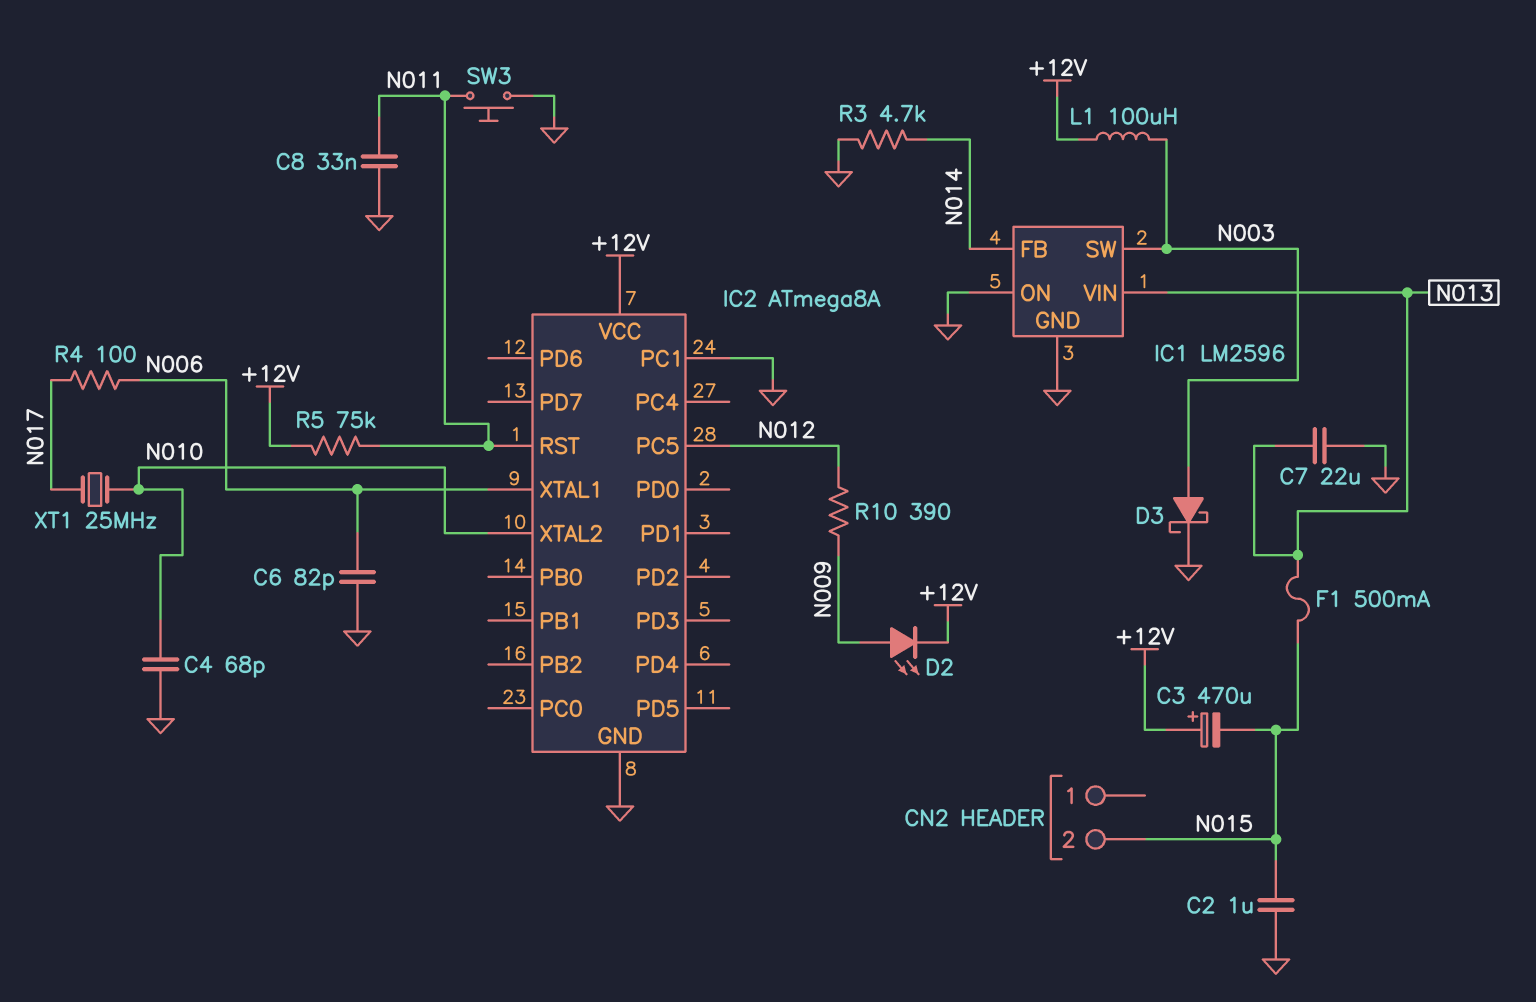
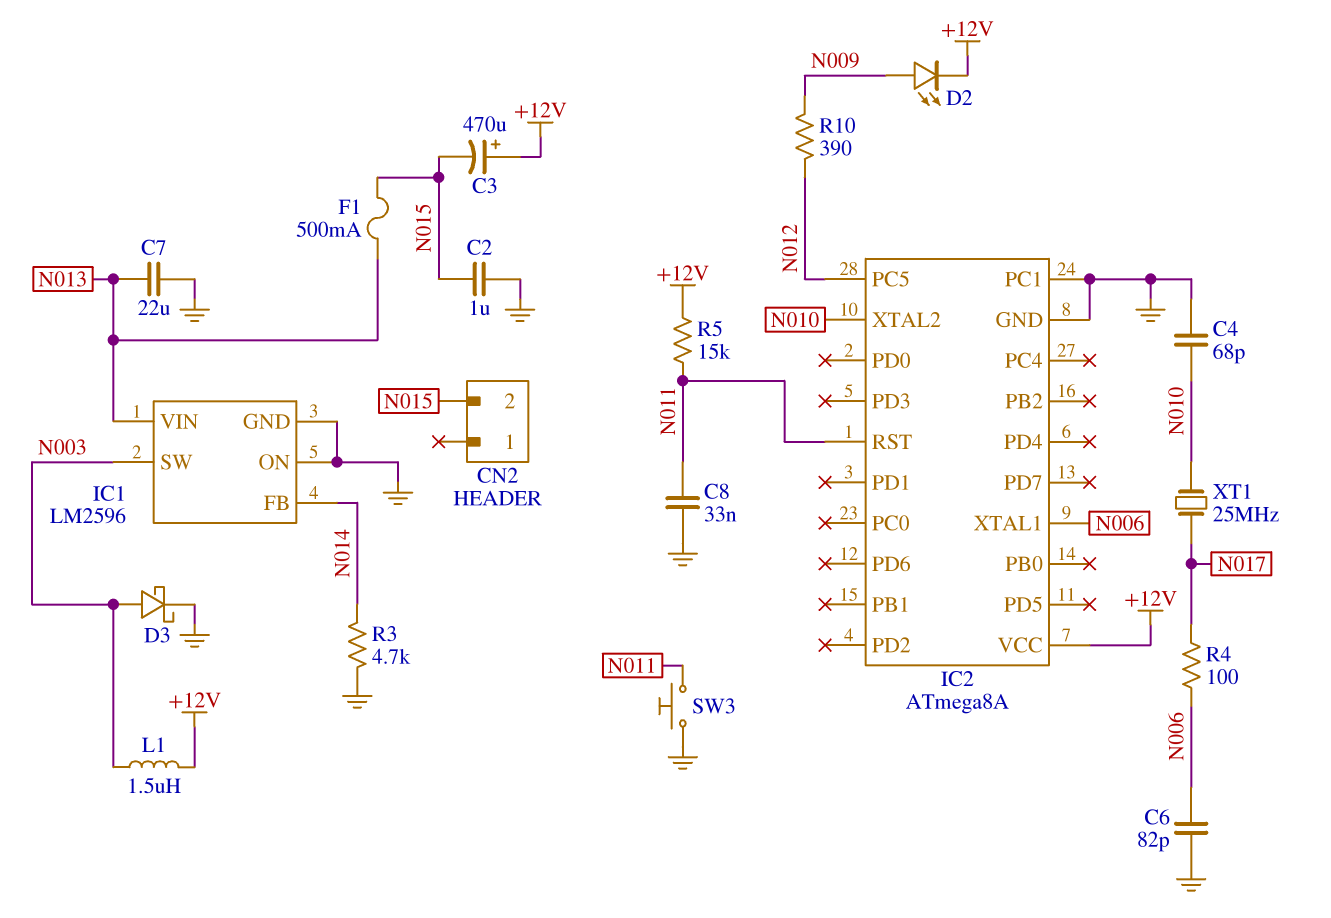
L1: 100uH (+12V, N003) -> 1.5uH (+12V, N003)
R5: 75k (+12V, N011) -> 15k (+12V, N011)

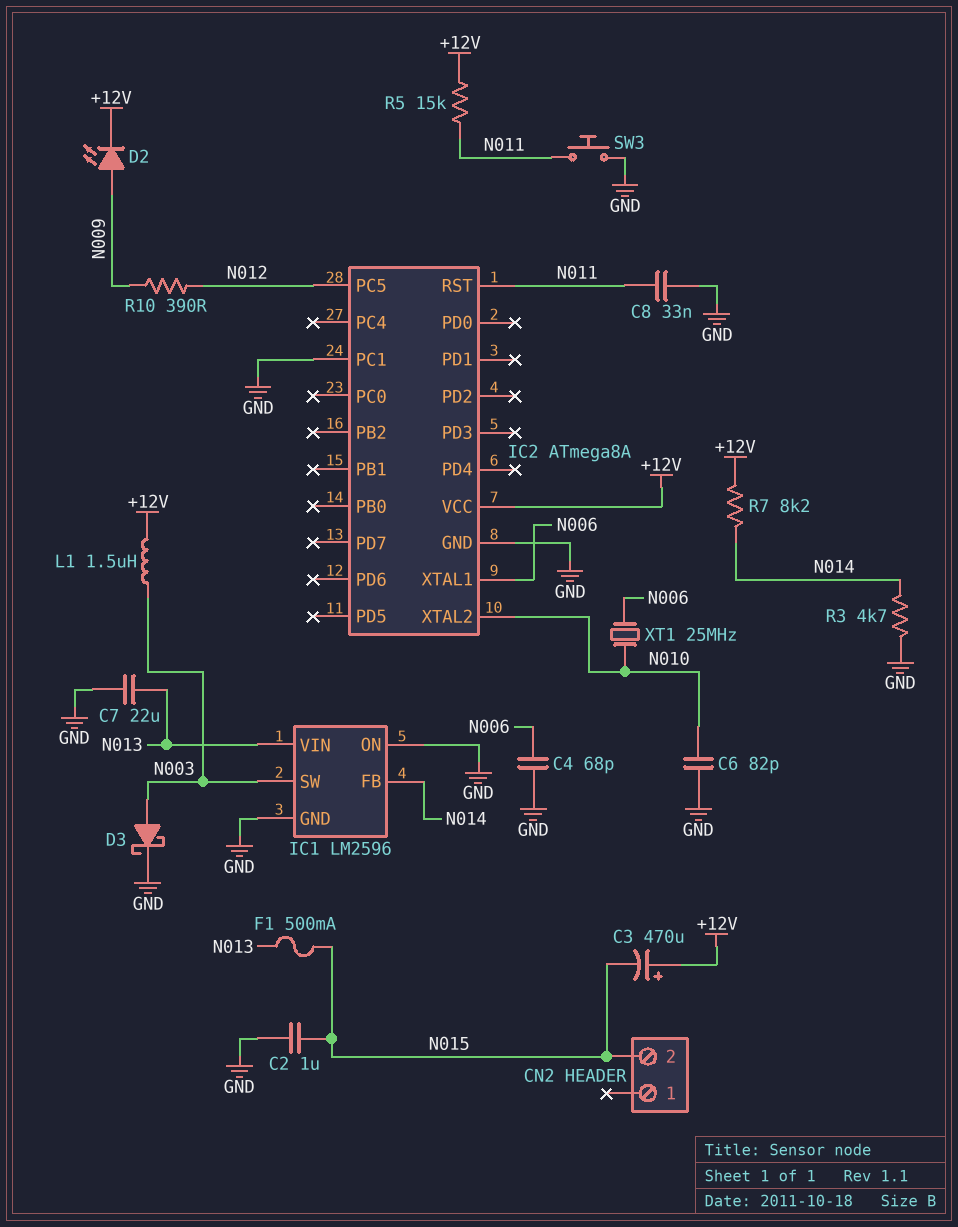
C4: 68pF (GND, N010) -> 68pF (GND, N006)
C6: 82pF (GND, N006) -> 82pF (GND, N010)
R4: 100 (N006, N017) -> none
R7: none -> 8.2k (+12V, N014)
XT1: 25MHz (N010, N017) -> 25MHz (N006, N010)

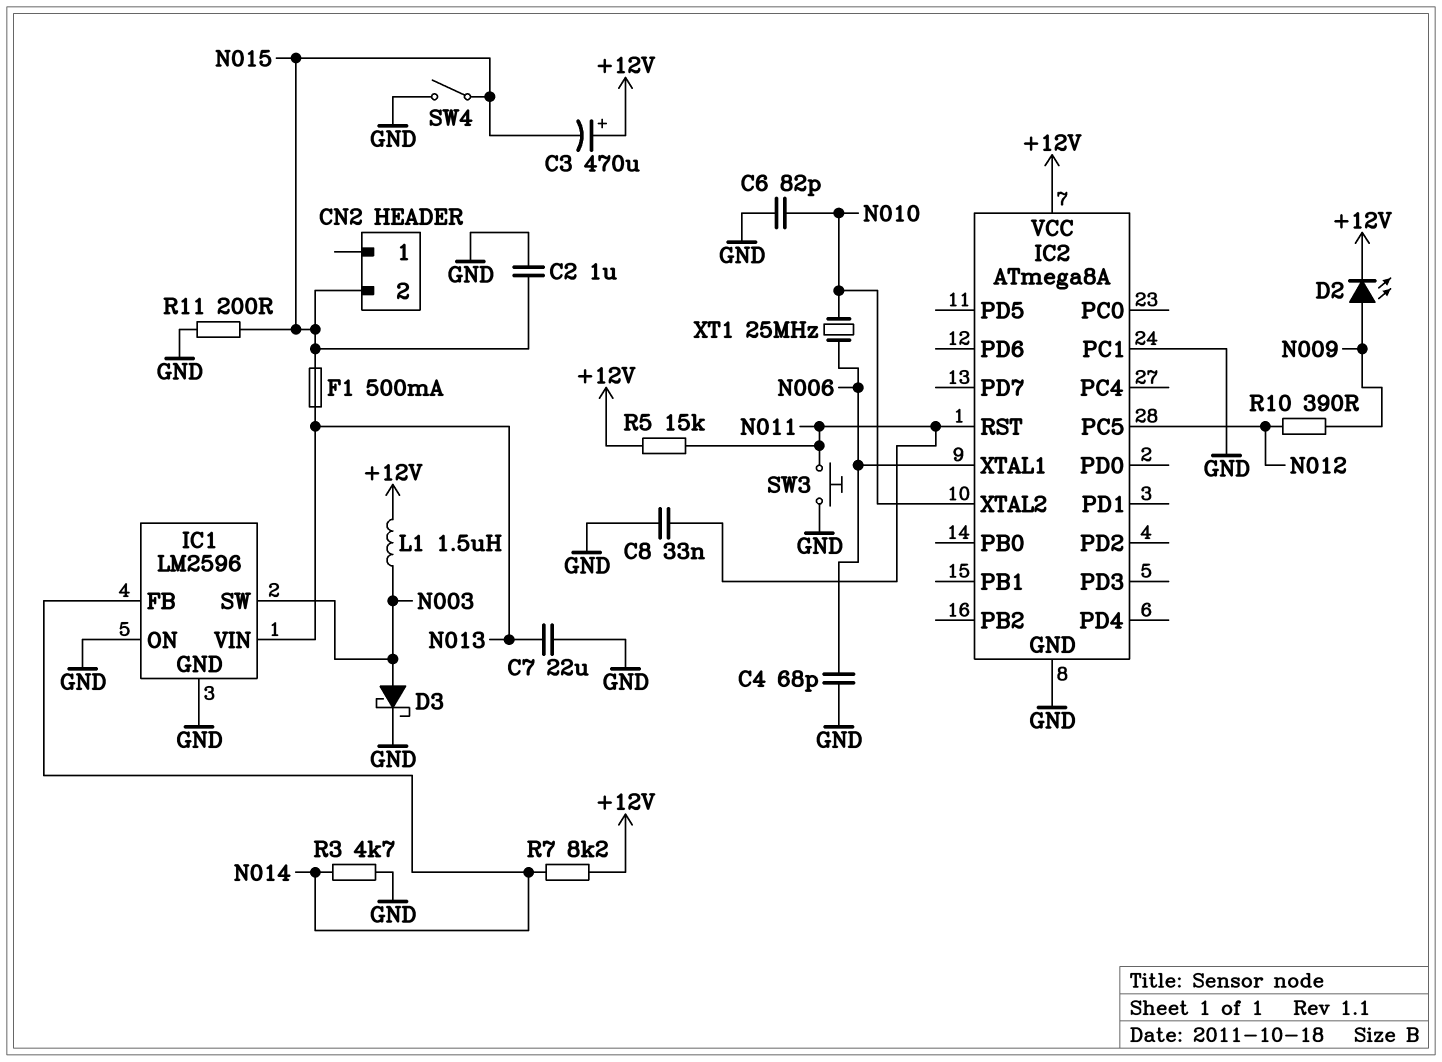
R11: none -> 200 (GND, N015)
SW4: none -> switch (GND, N015)

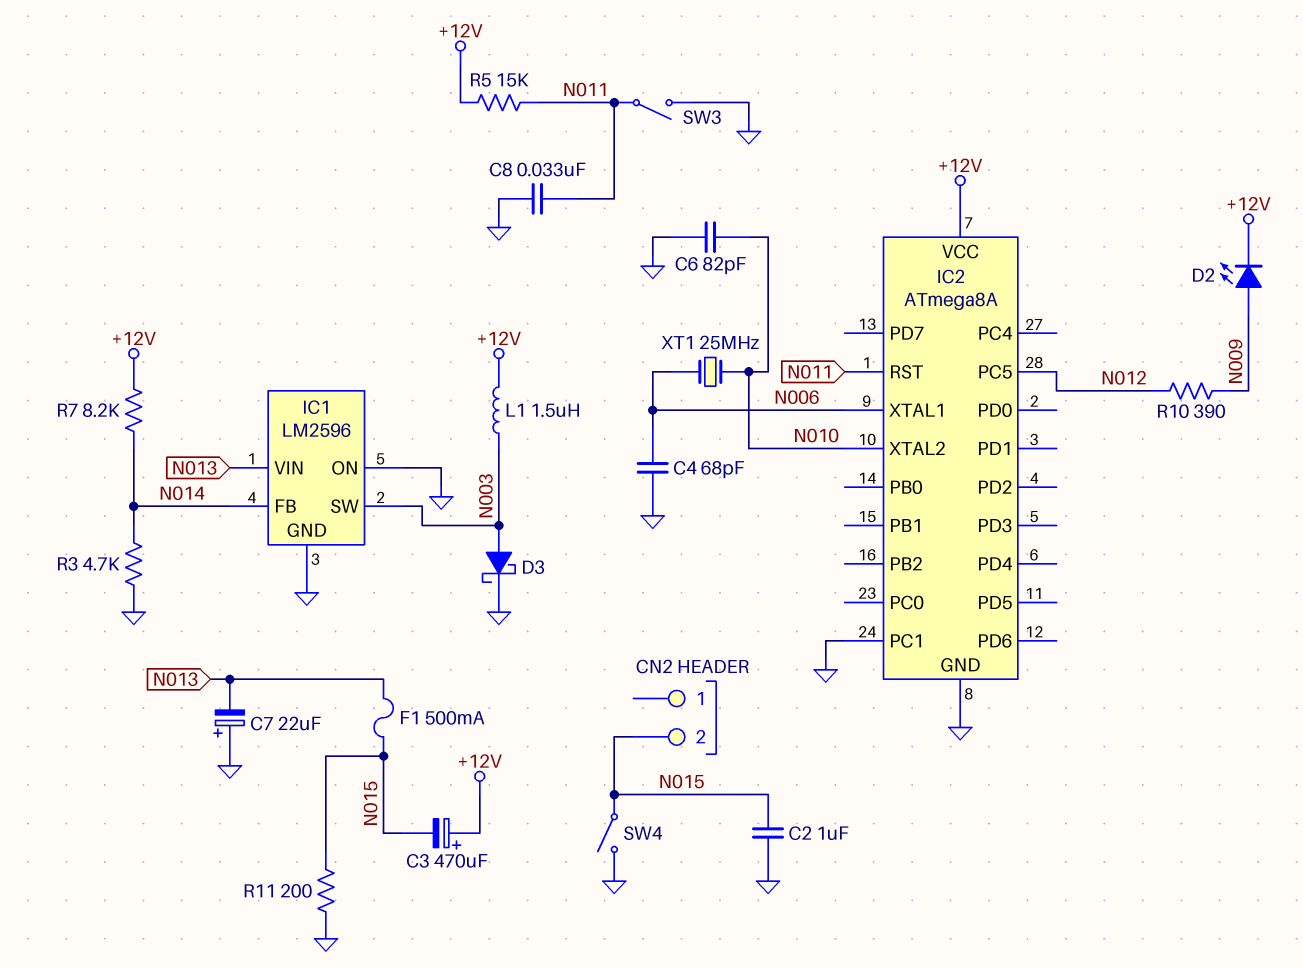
C7: 22uF (GND, N013) -> 22uF (plus GND, minus N013)
SW3: button (GND, N011) -> switch (GND, N011)

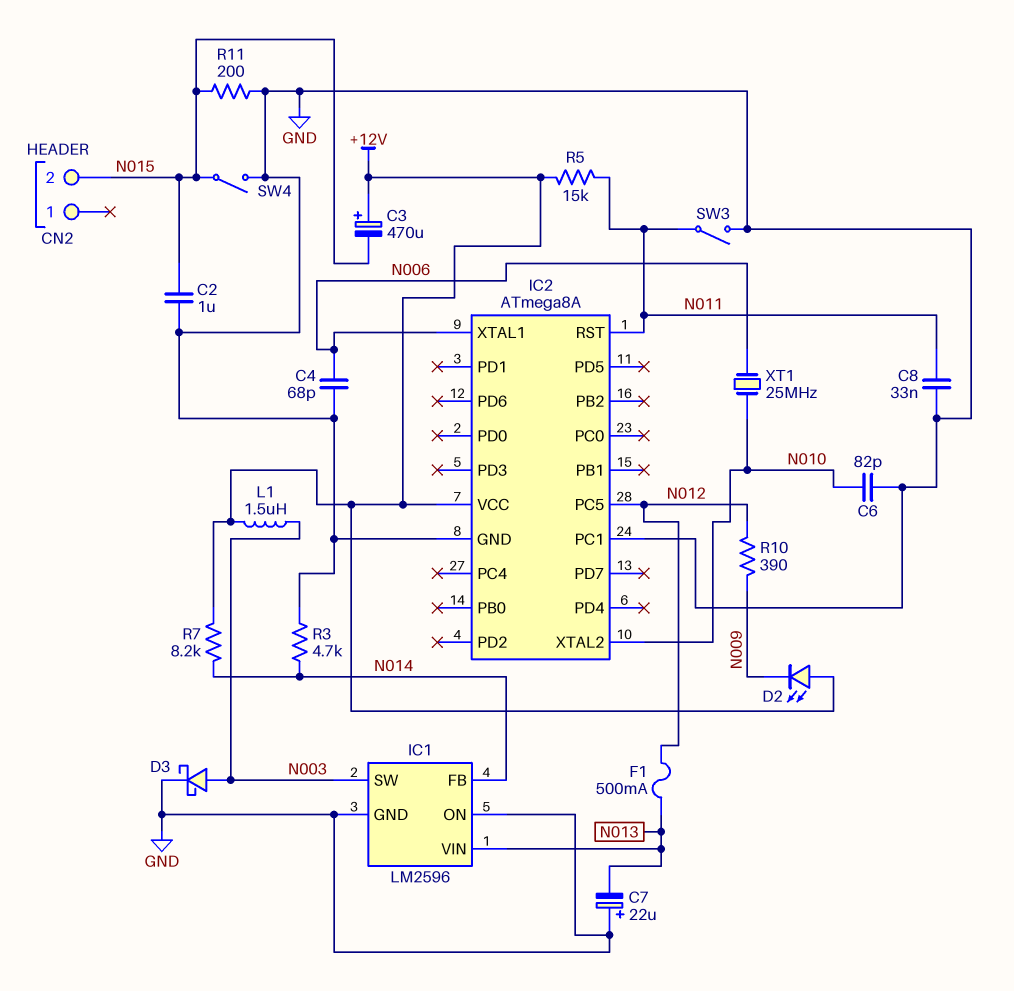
D2: LED (A N009, K +12V) -> LED (A +12V, K N009)
F1: 500mA (N013, N015) -> 500mA (N012, N013)

